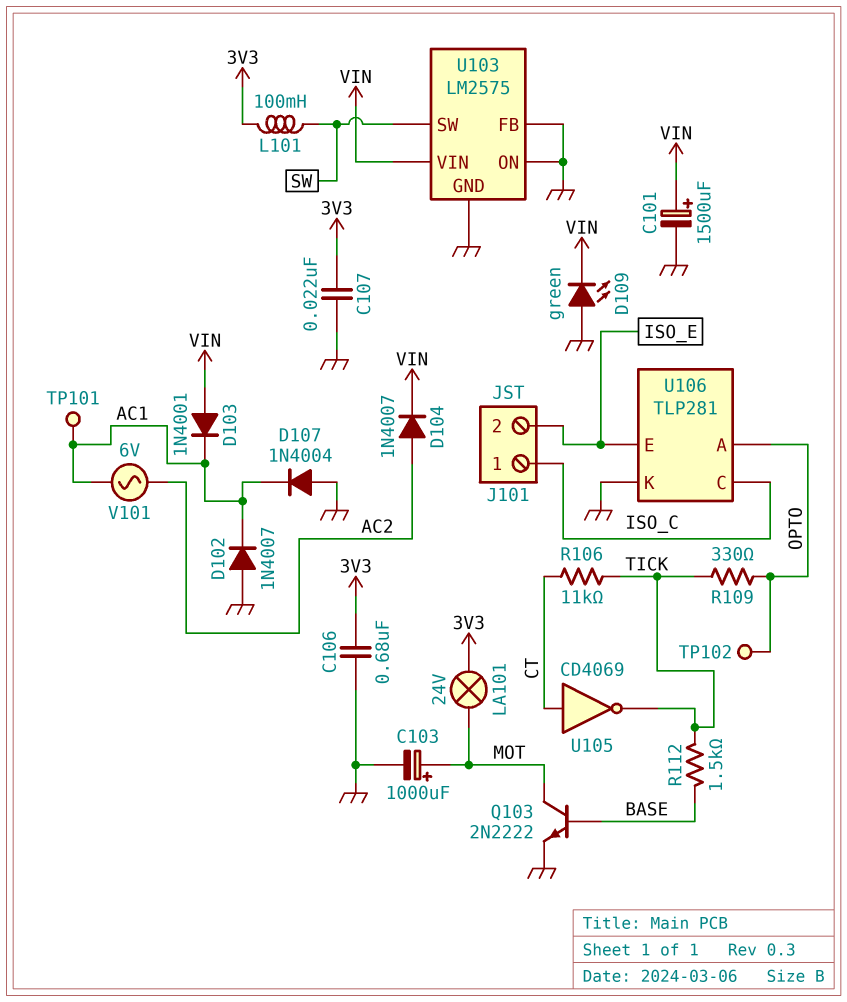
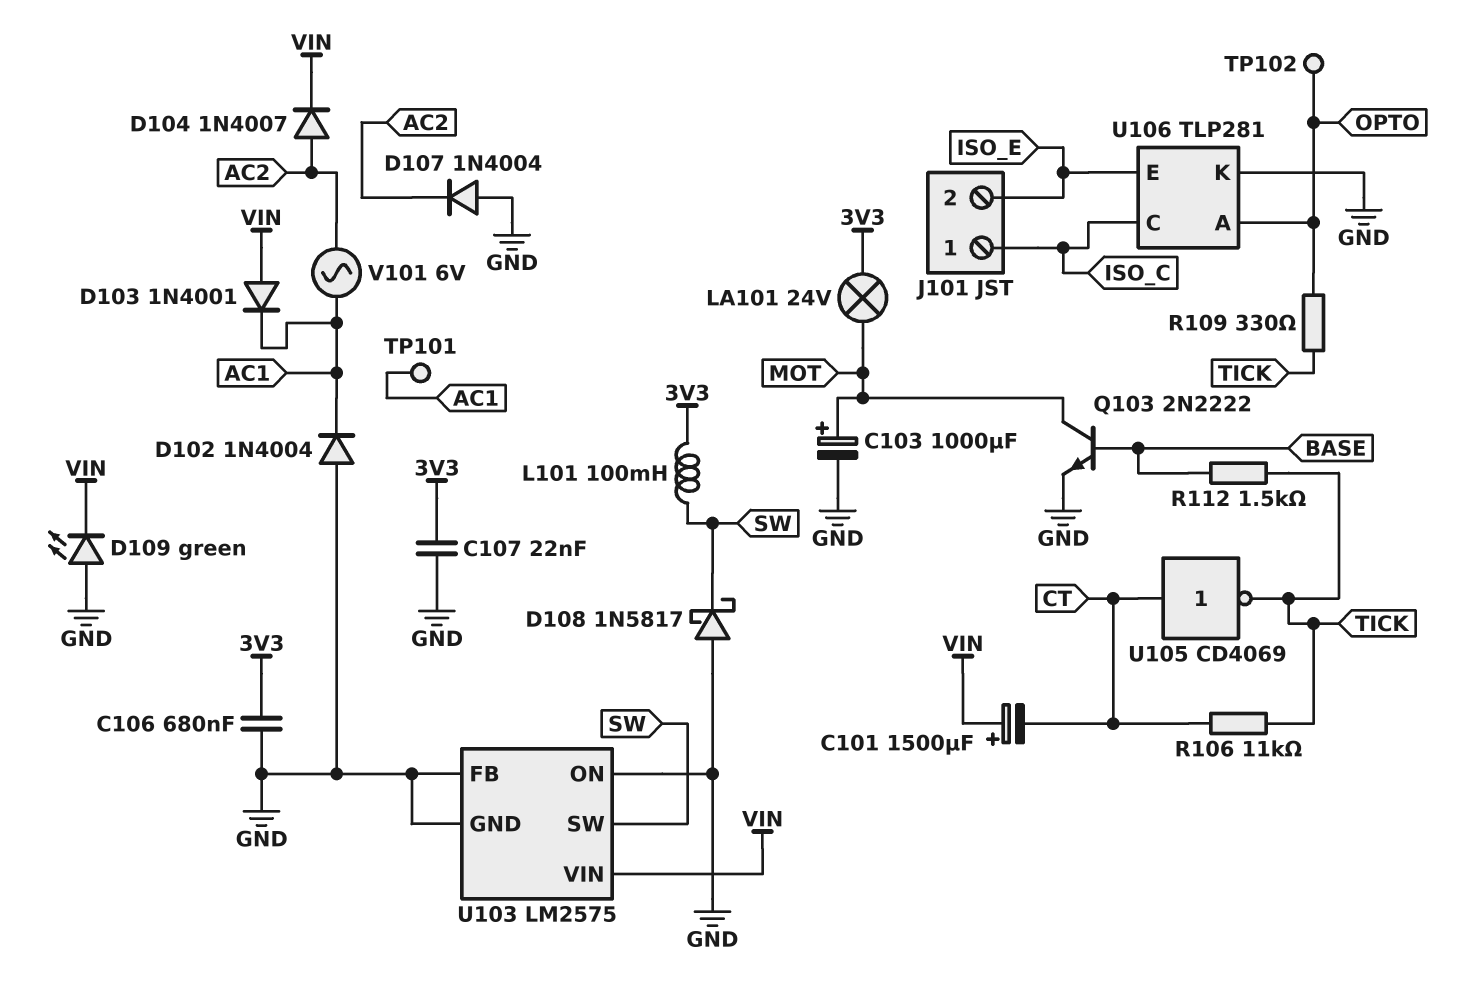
C101: 1500uF (plus VIN, minus GND) -> 1500uF (plus VIN, minus CT)
D102: diode 1N4007 (A GND, K AC1) -> diode 1N4004 (A GND, K AC1)
D107: diode 1N4004 (A GND, K AC1) -> diode 1N4004 (A GND, K AC2)
D108: none -> schottky 1N5817 (A GND, K SW)

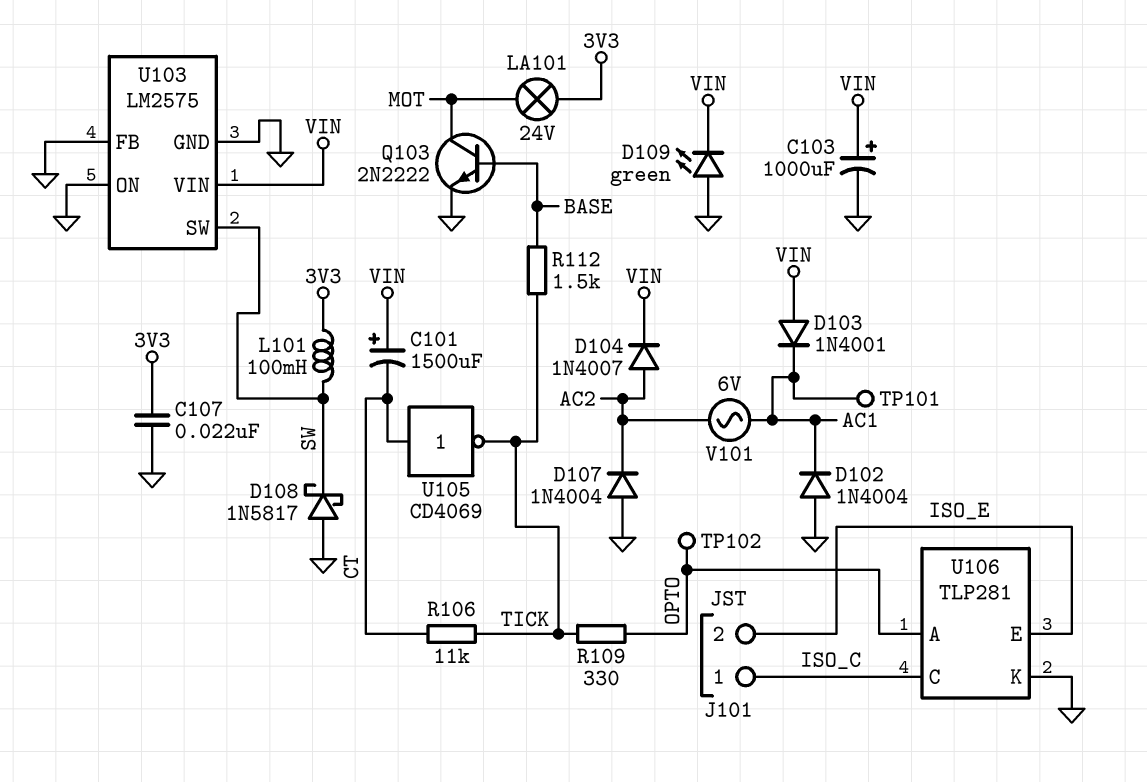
C103: 1000uF (plus MOT, minus GND) -> 1000uF (plus VIN, minus GND)
C106: 680nF (3V3, GND) -> none

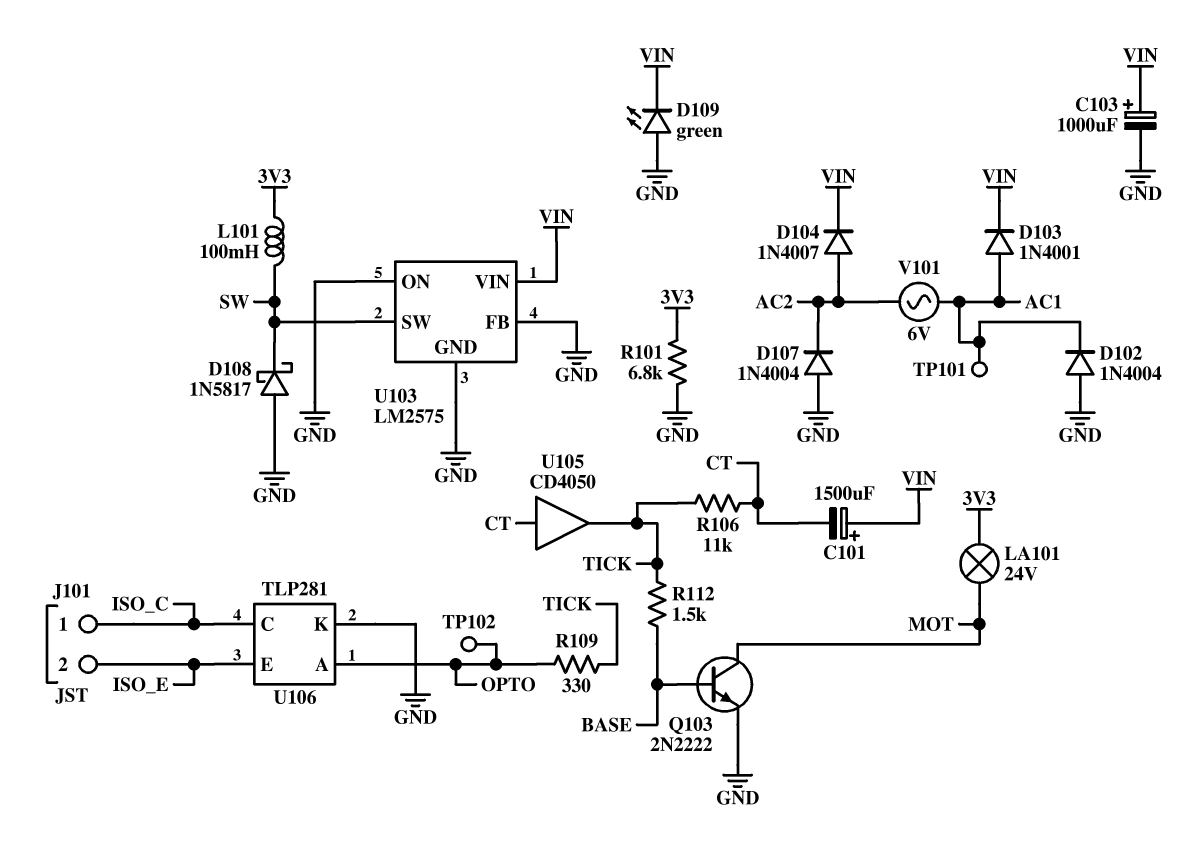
C107: 22nF (3V3, GND) -> none
D103: diode 1N4001 (A VIN, K AC1) -> diode 1N4001 (A AC1, K VIN)
R101: none -> 6.8k (3V3, GND)
U105: NOT CD4069 (in CT, out TICK) -> buffer CD4050 (in CT, out TICK)

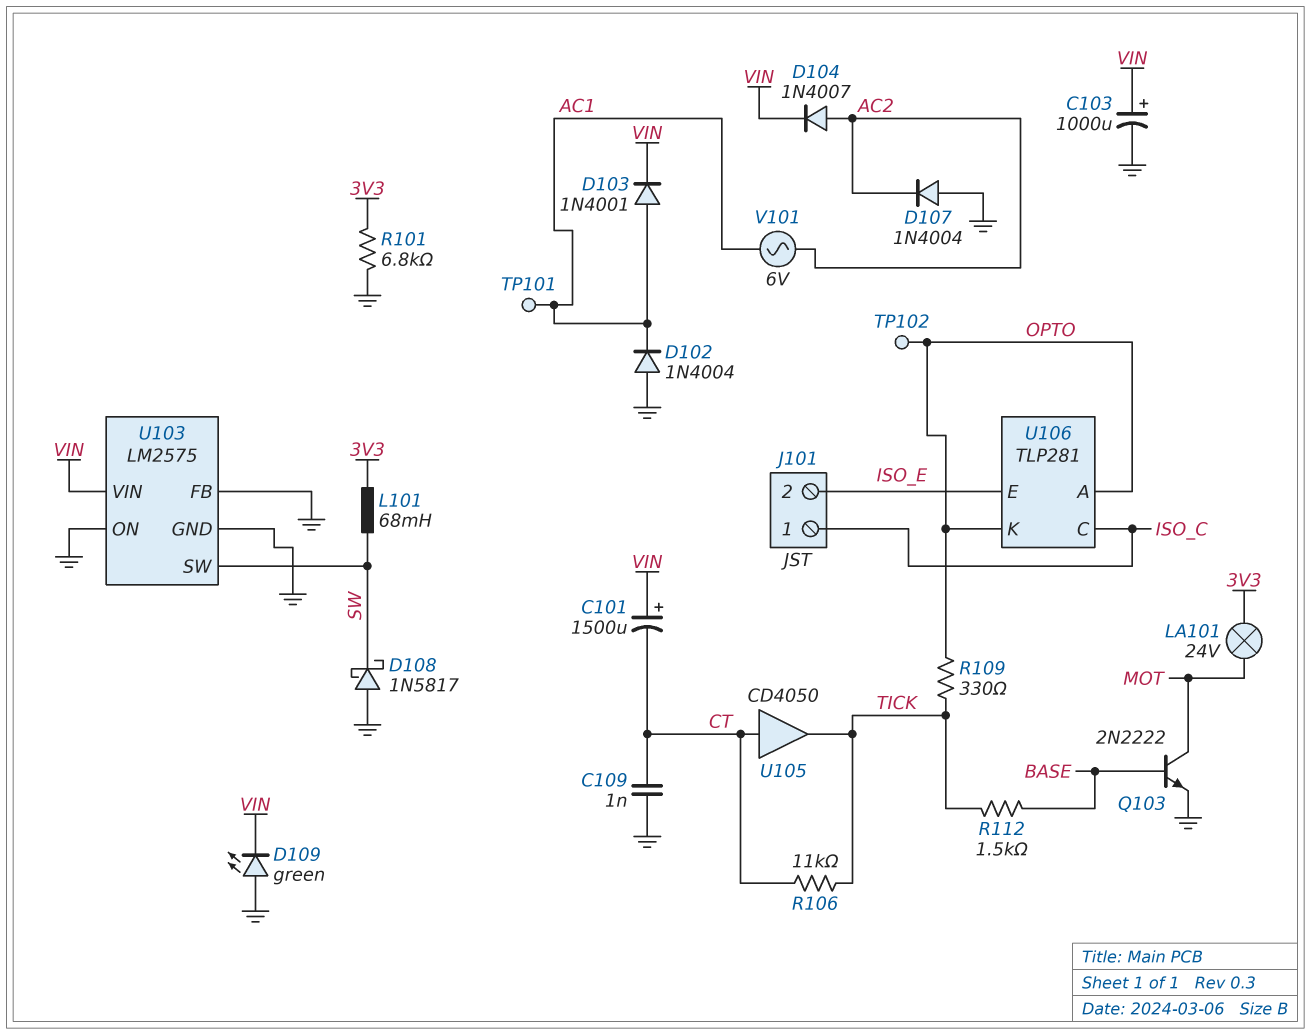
C109: none -> 1nF (CT, GND)
L101: 100mH (3V3, SW) -> 68mH (3V3, SW)
U106 pin K: GND -> OPTO

